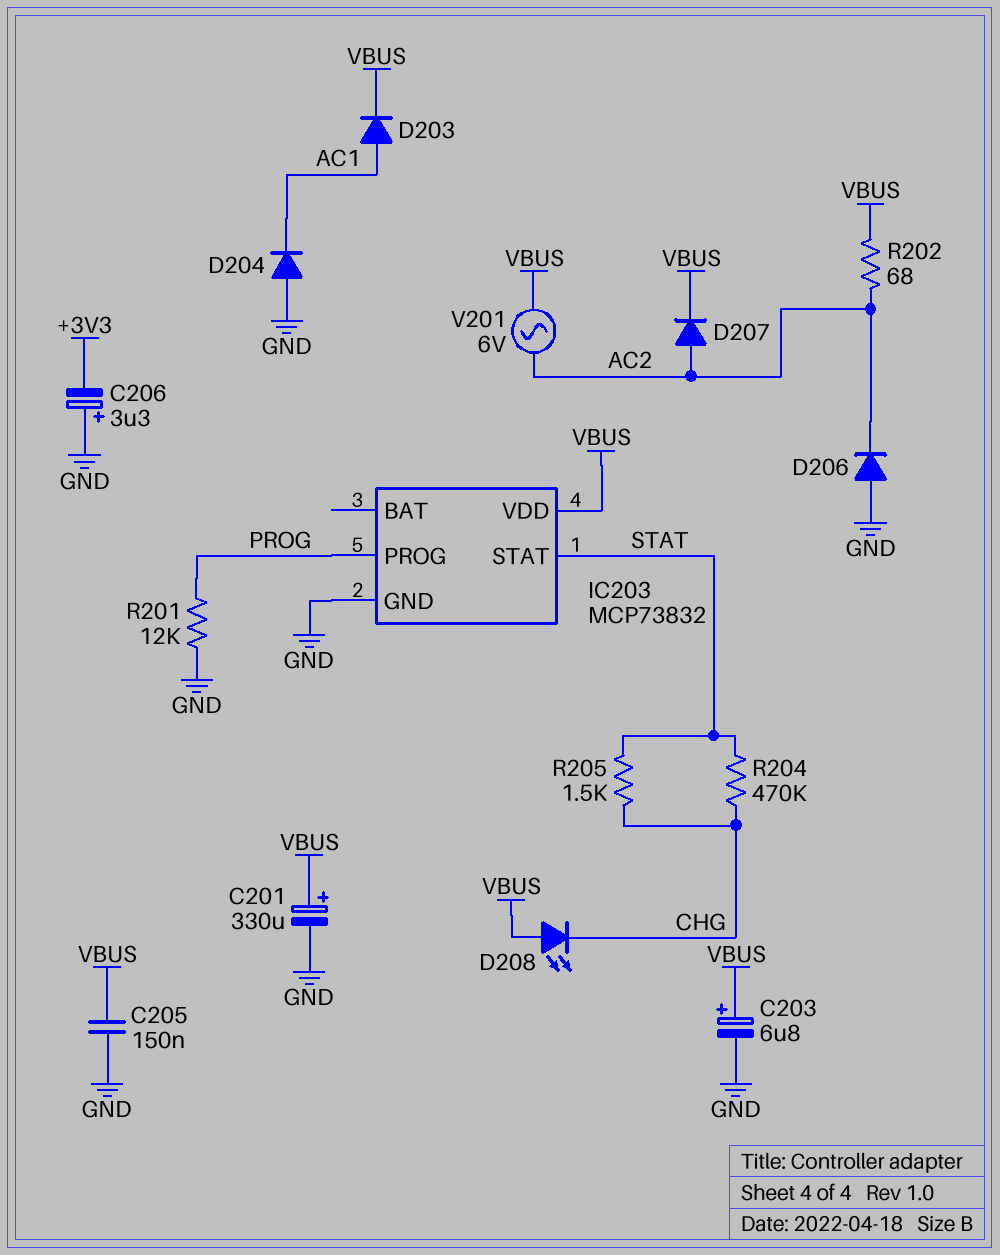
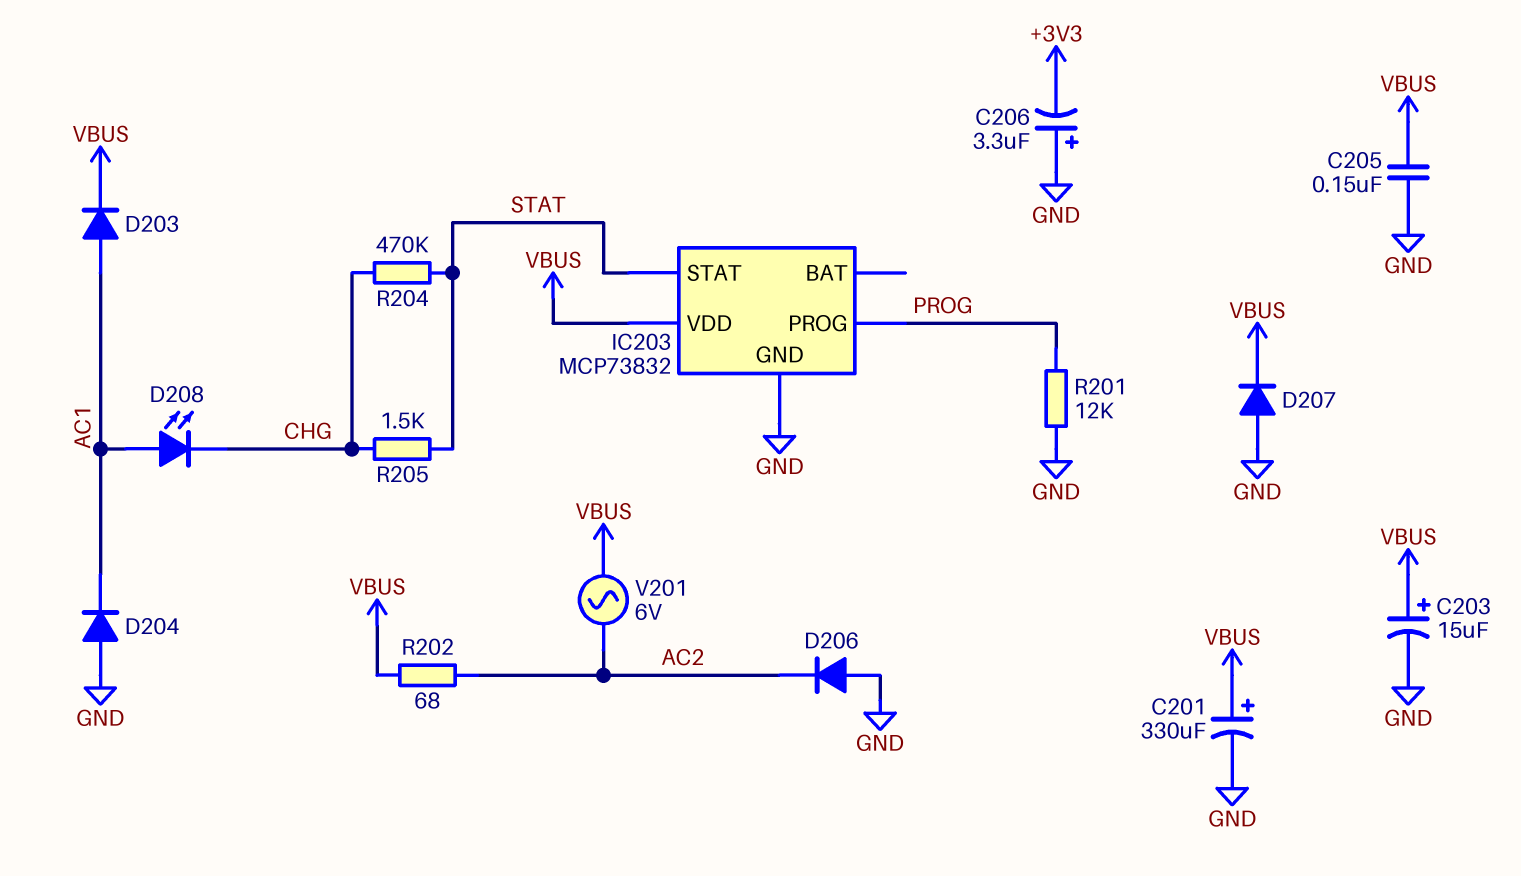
C203: 6.8uF (plus VBUS, minus GND) -> 15uF (plus VBUS, minus GND)
D207: diode (A AC2, K VBUS) -> diode (A GND, K VBUS)
D208: LED (A VBUS, K CHG) -> LED (A AC1, K CHG)

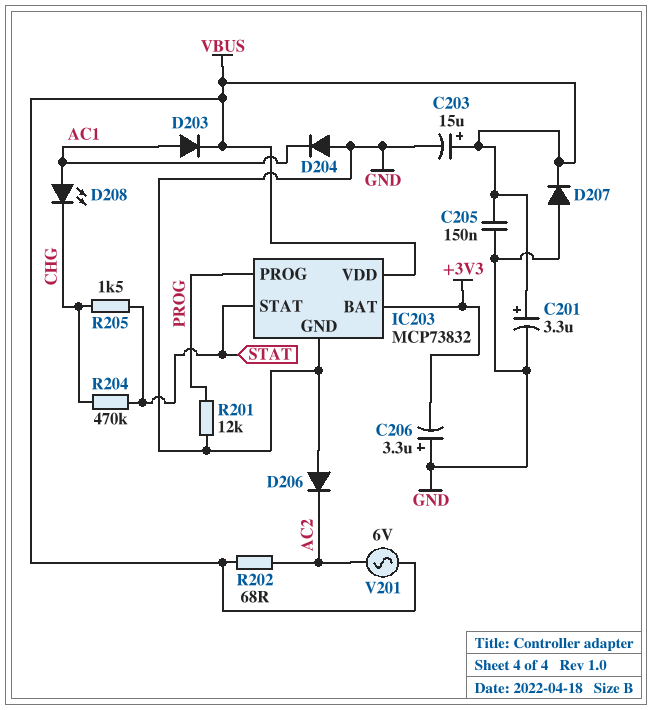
C201: 330uF (plus VBUS, minus GND) -> 3.3uF (plus VBUS, minus GND)
IC203 pin BAT: none -> +3V3

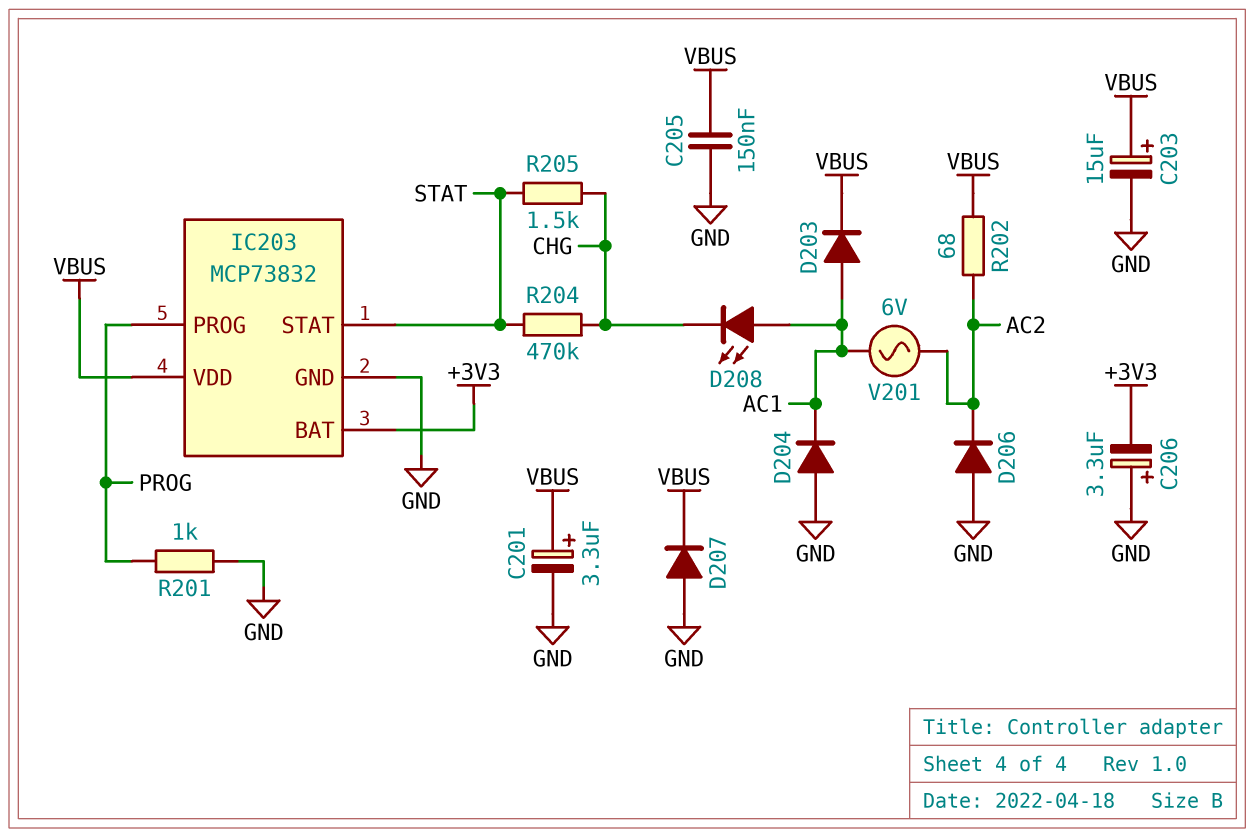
R201: 12k (GND, PROG) -> 1k (GND, PROG)
V201: AC 6V (AC2, VBUS) -> AC 6V (AC1, AC2)

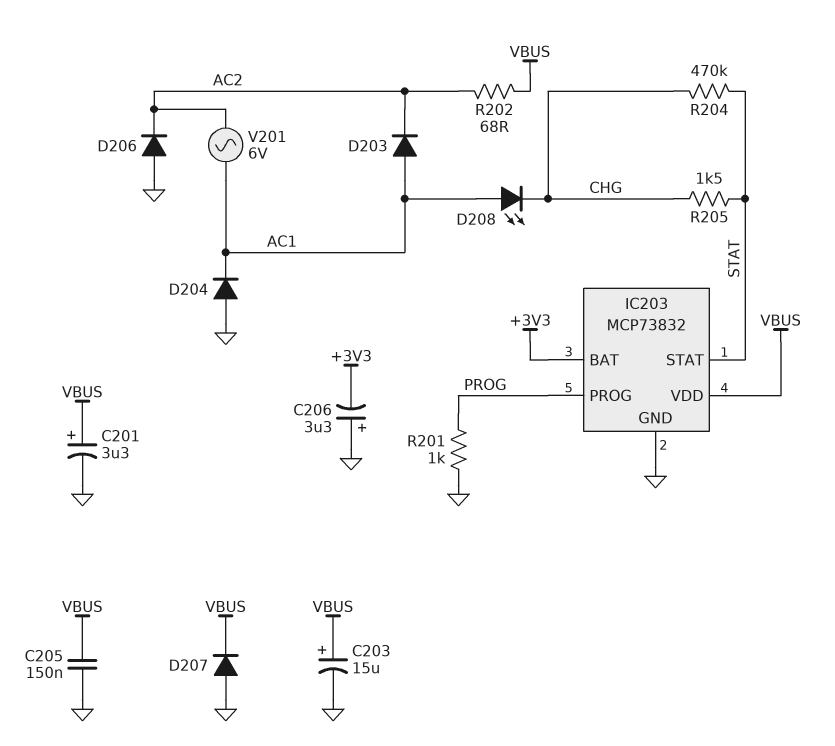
D203: diode (A AC1, K VBUS) -> diode (A AC1, K AC2)

